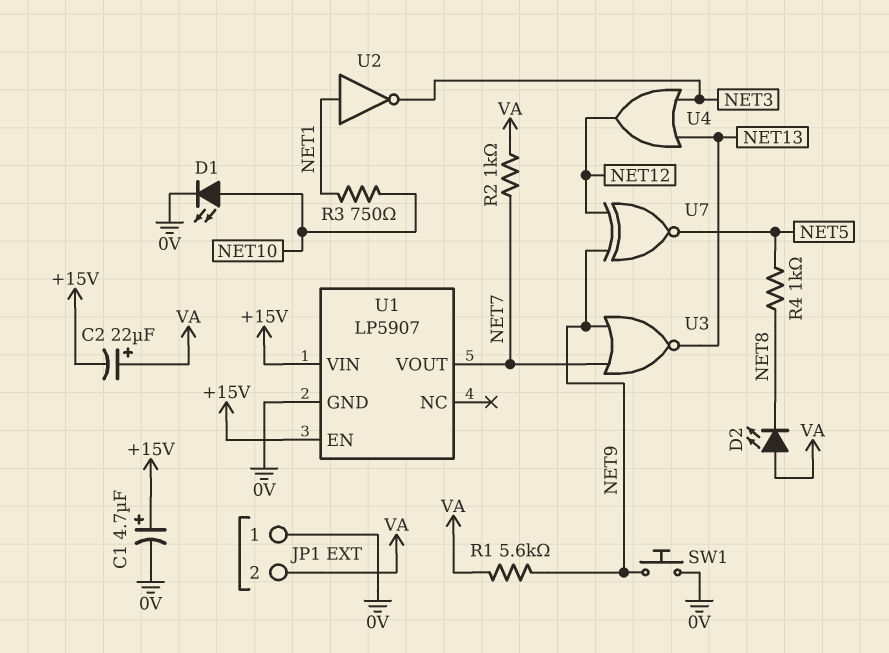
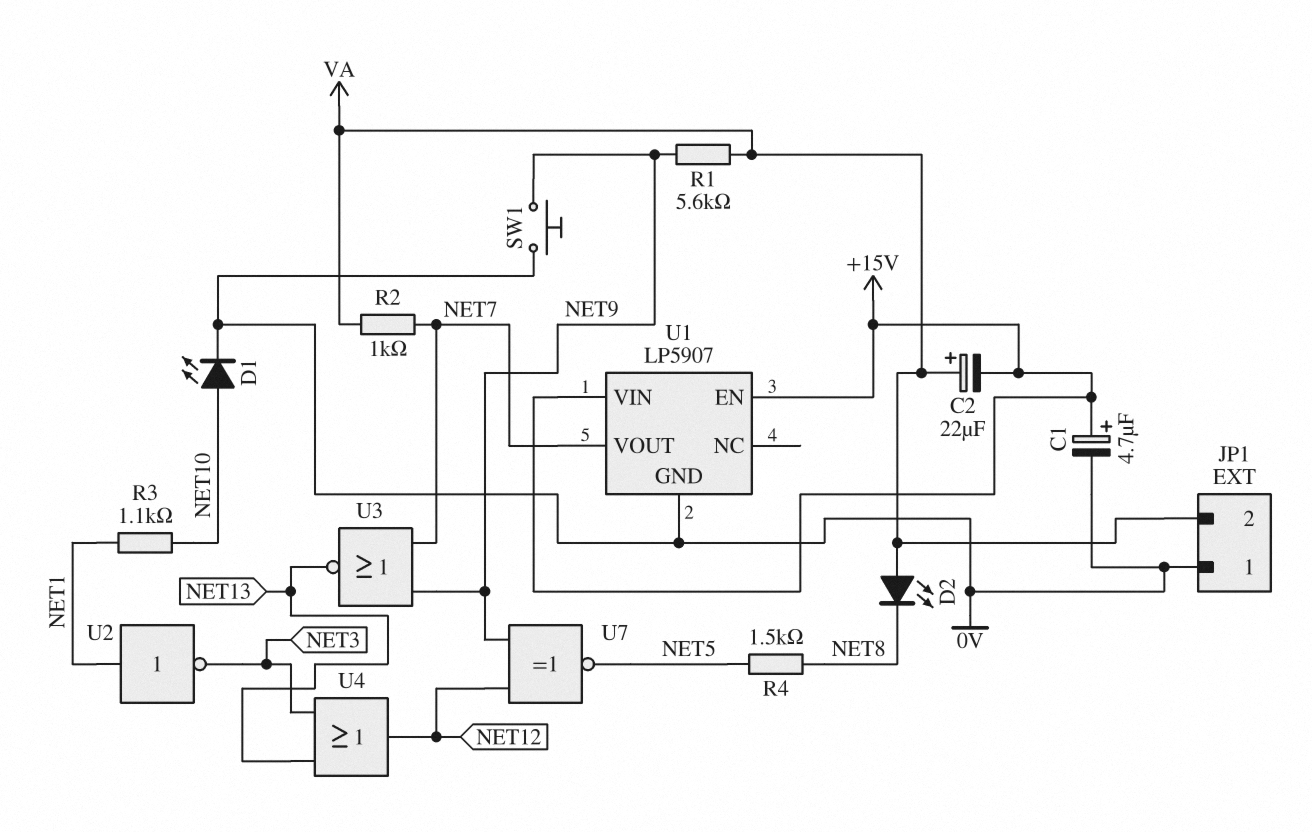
R3: 750 (NET1, NET10) -> 1.1k (NET1, NET10)
R4: 1k (NET5, NET8) -> 1.5k (NET5, NET8)

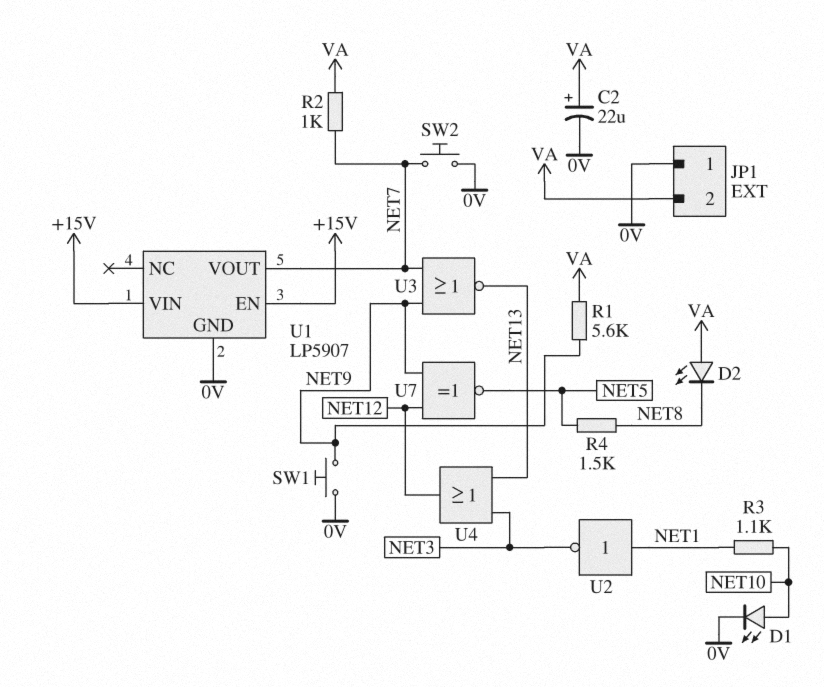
C1: 4.7uF (plus +15V, minus 0V) -> none
C2: 22uF (plus VA, minus +15V) -> 22uF (plus VA, minus 0V)
SW2: none -> button (0V, NET7)

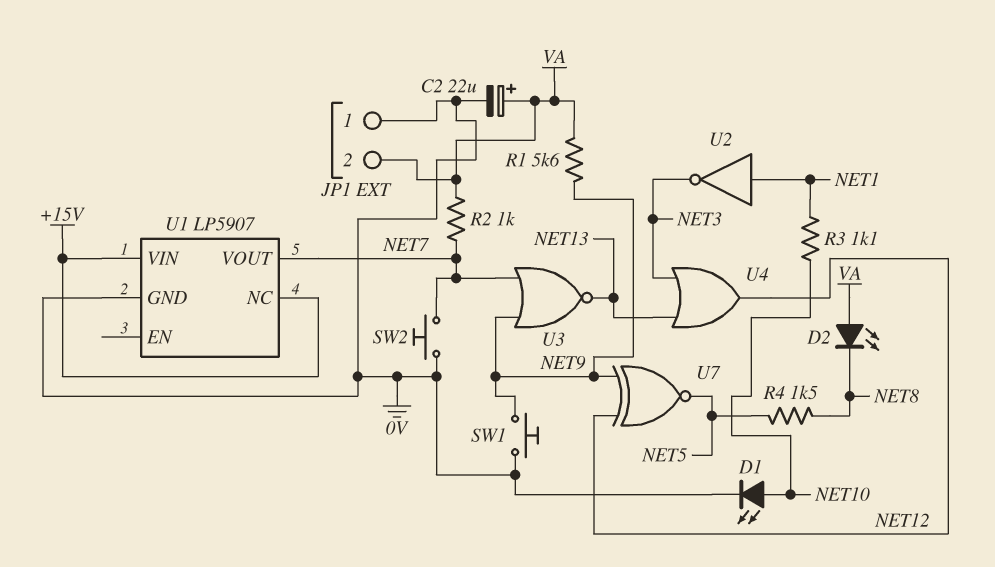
U1 pin EN: +15V -> none
U1 pin NC: none -> +15V

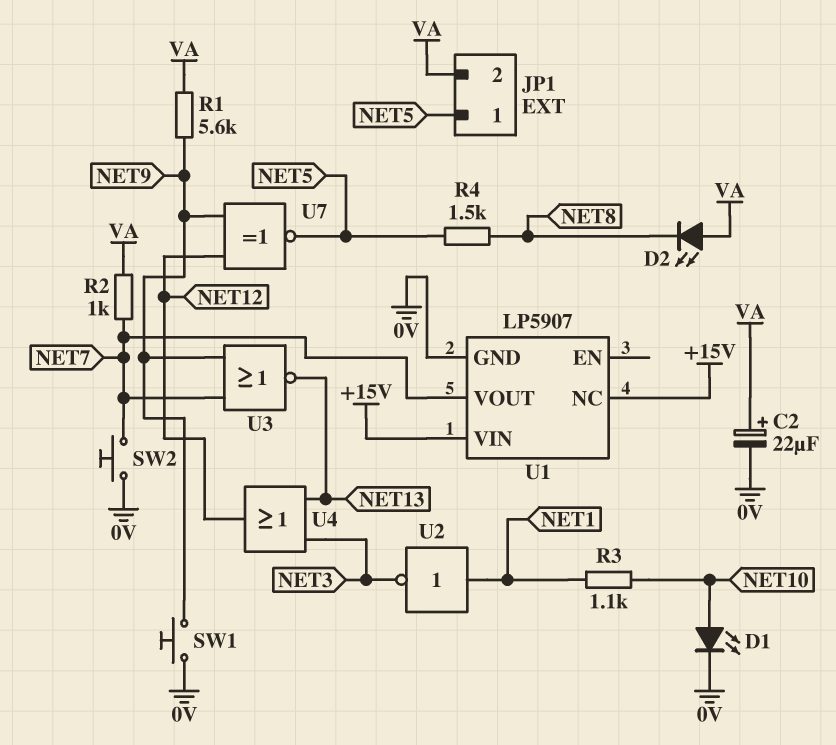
JP1 pin 1: 0V -> NET5

